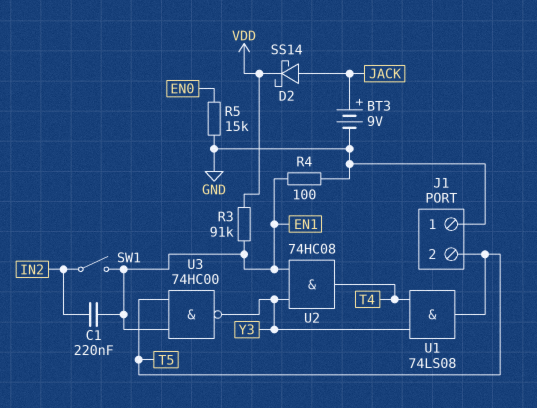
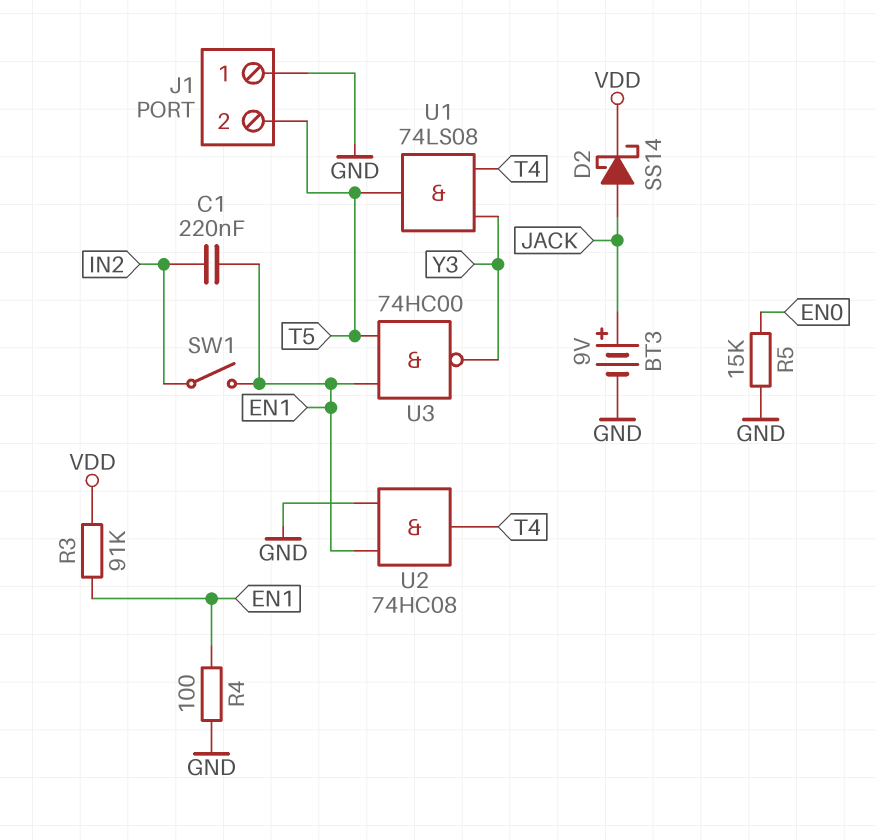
U2: AND 74HC08 (in EN1, in Y3, out T4) -> AND 74HC08 (in EN1, in GND, out T4)

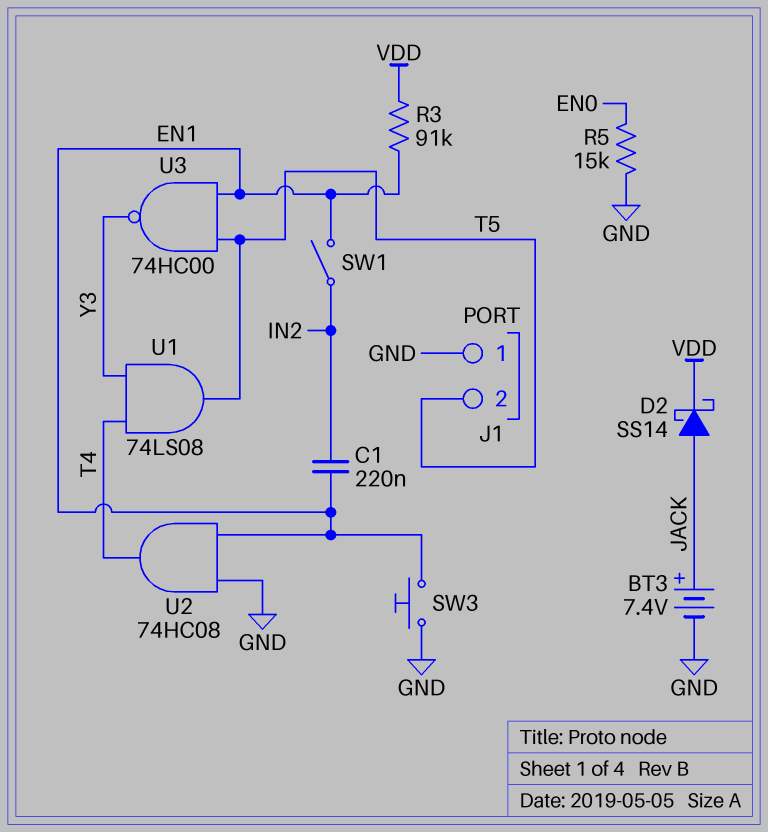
BT3: 9V (plus JACK, minus GND) -> 7.4V (plus JACK, minus GND)
R4: 100 (EN1, GND) -> none
SW3: none -> button (EN1, GND)

